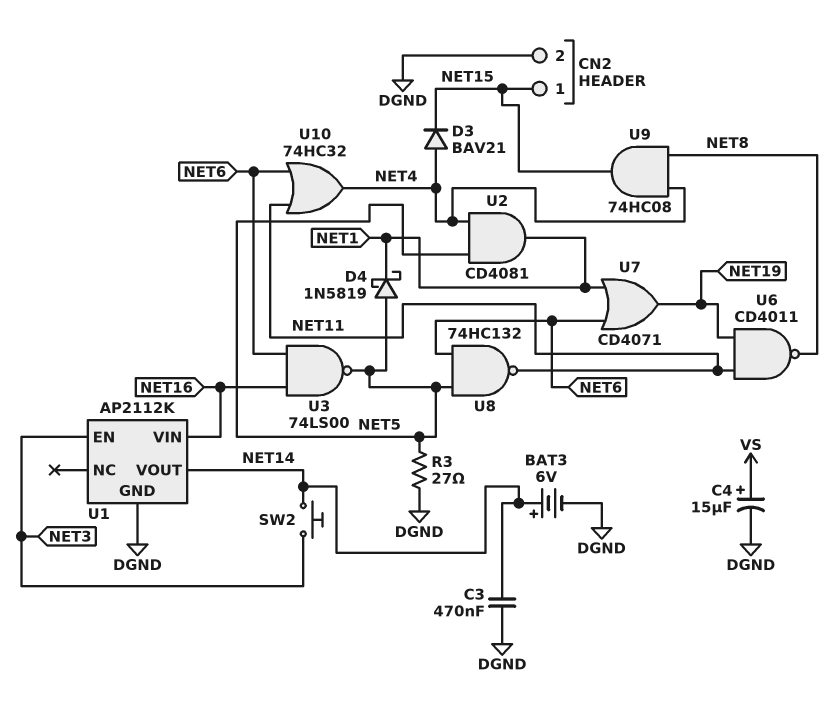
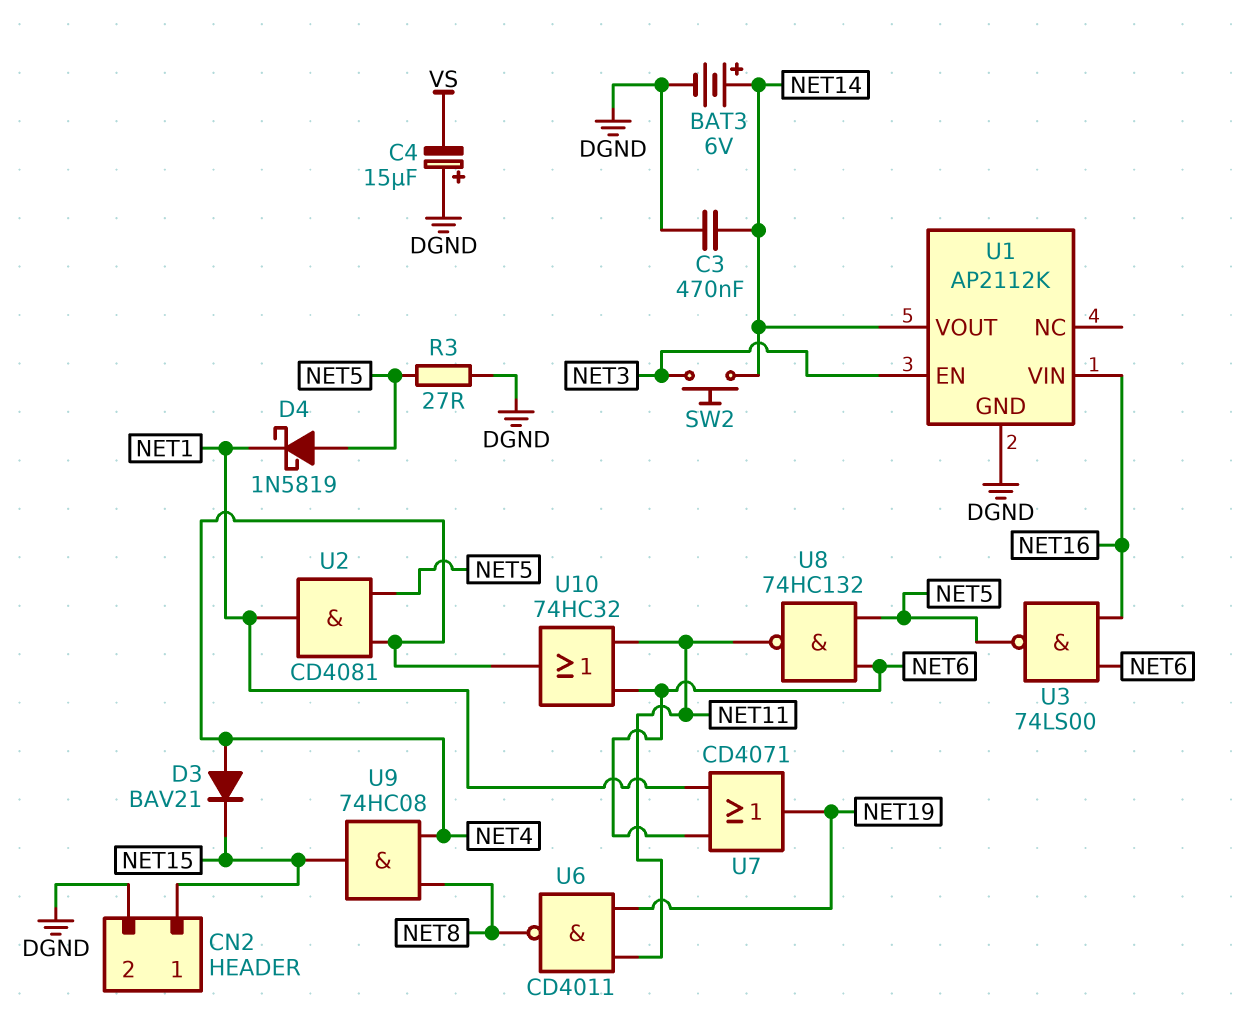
C4: 15uF (plus VS, minus DGND) -> 15uF (plus DGND, minus VS)

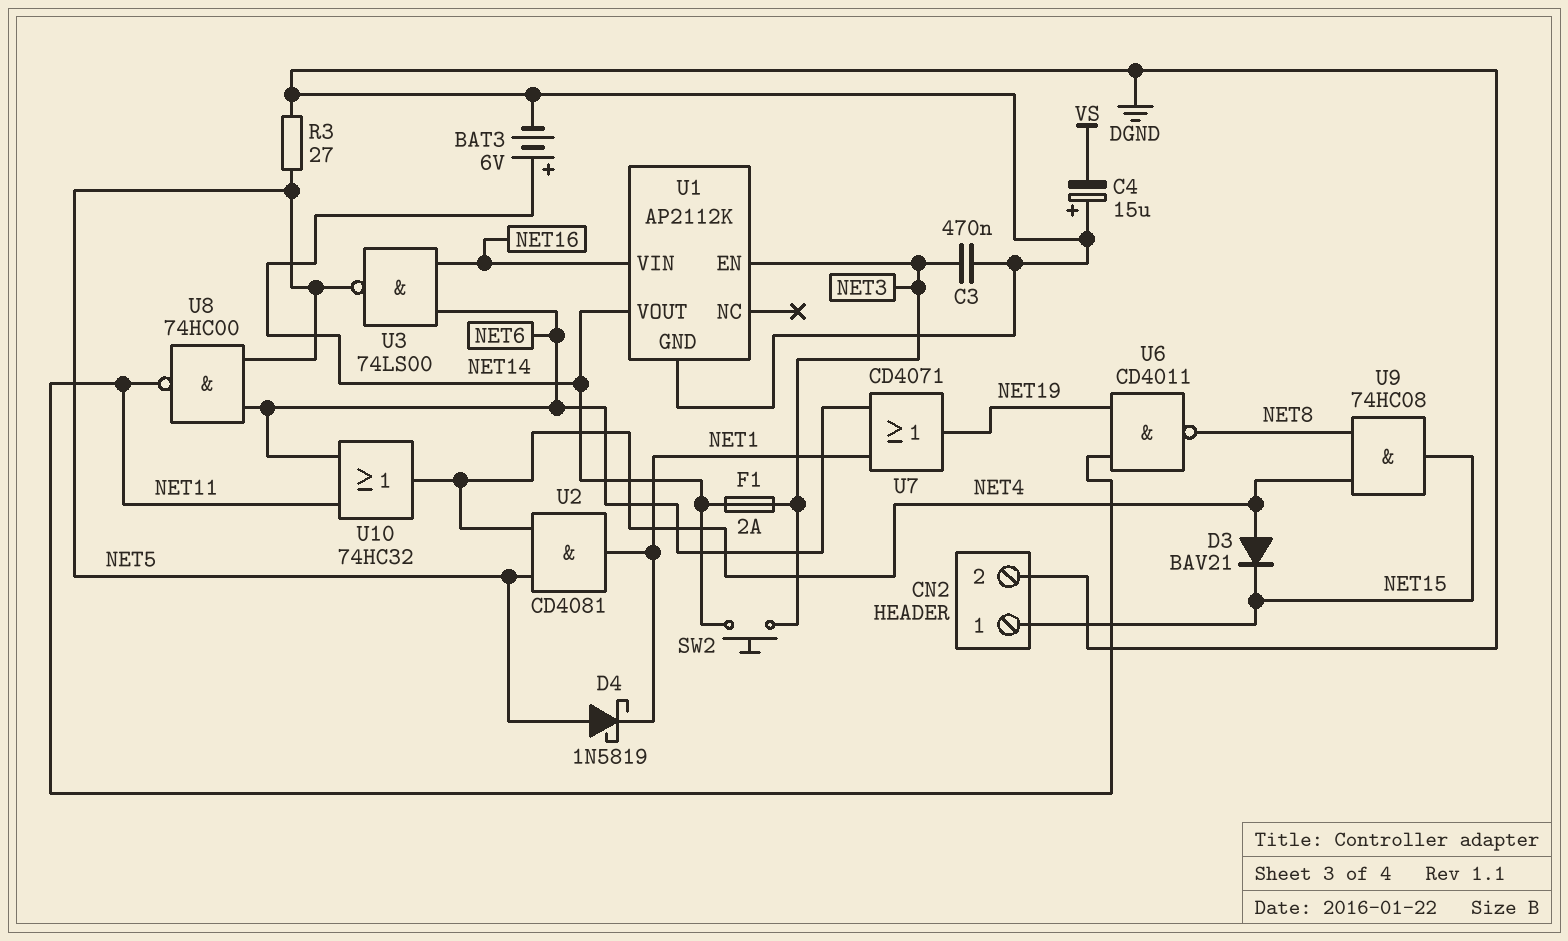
C3: 470nF (DGND, NET14) -> 470nF (DGND, NET3)
F1: none -> 2A (NET3, NET14)
U8: NAND 74HC132 (in NET5, in NET6, out NET11) -> NAND 74HC00 (in NET5, in NET6, out NET11)

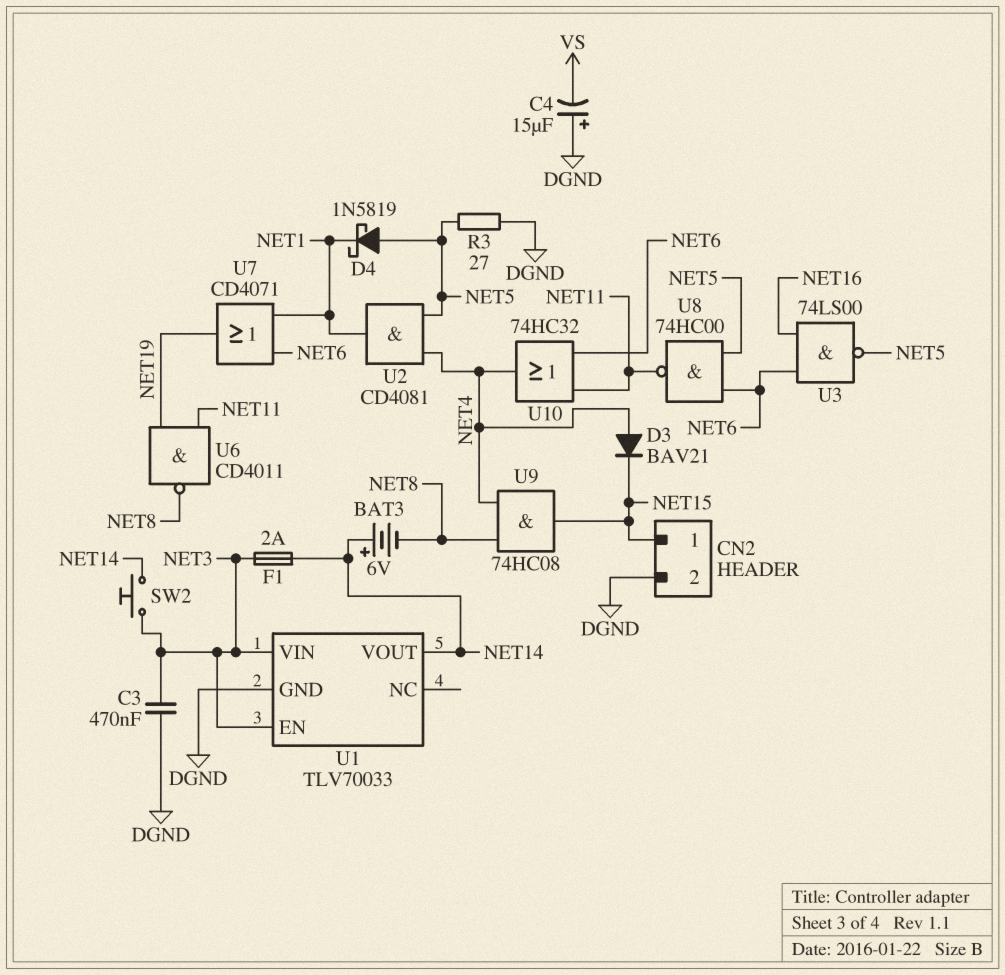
BAT3: 6V (plus NET14, minus DGND) -> 6V (plus NET14, minus NET8)
U1: AP2112K -> TLV70033
U1 pin VIN: NET16 -> NET3

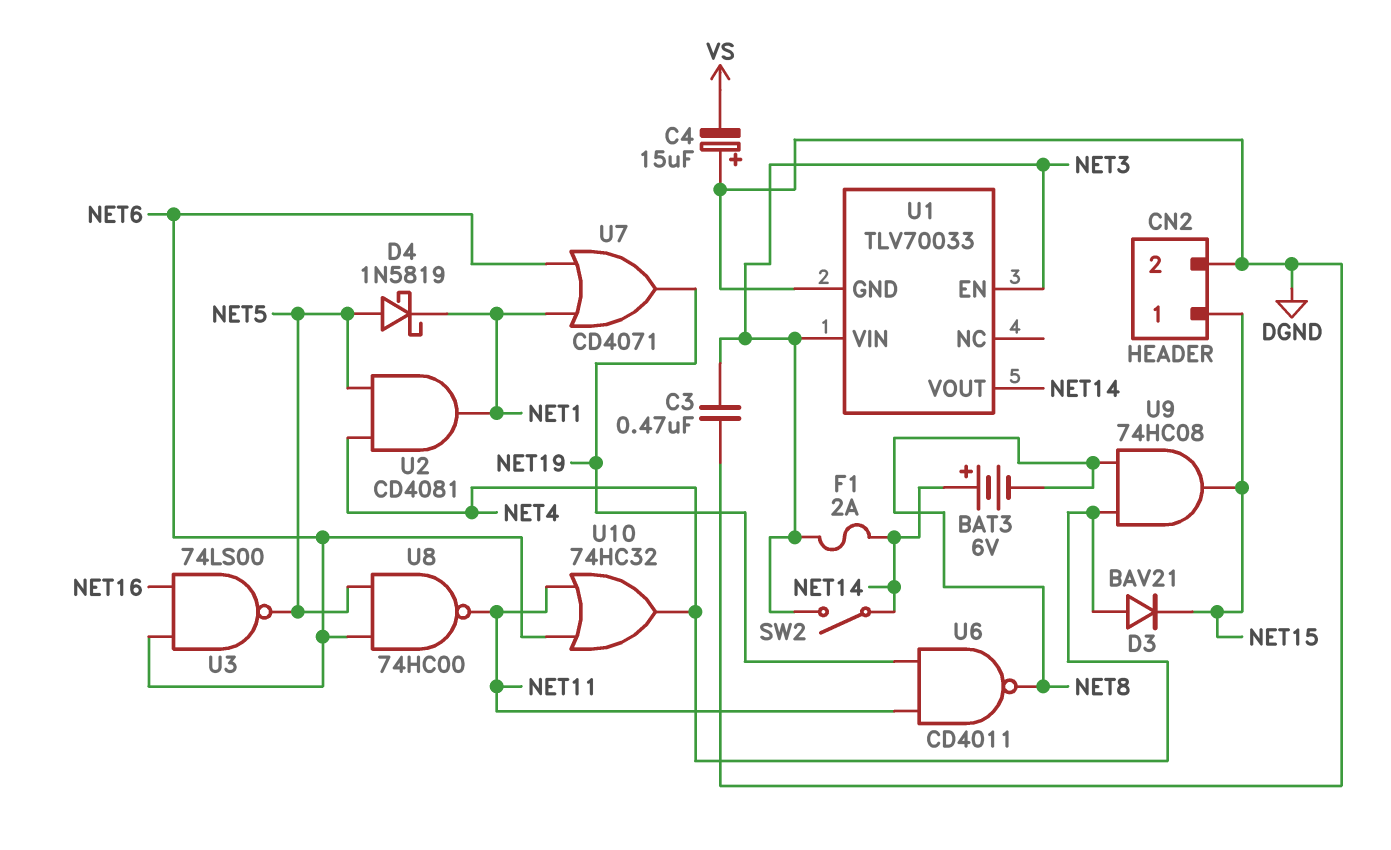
R3: 27 (DGND, NET5) -> none
SW2: button (NET3, NET14) -> switch (NET3, NET14)

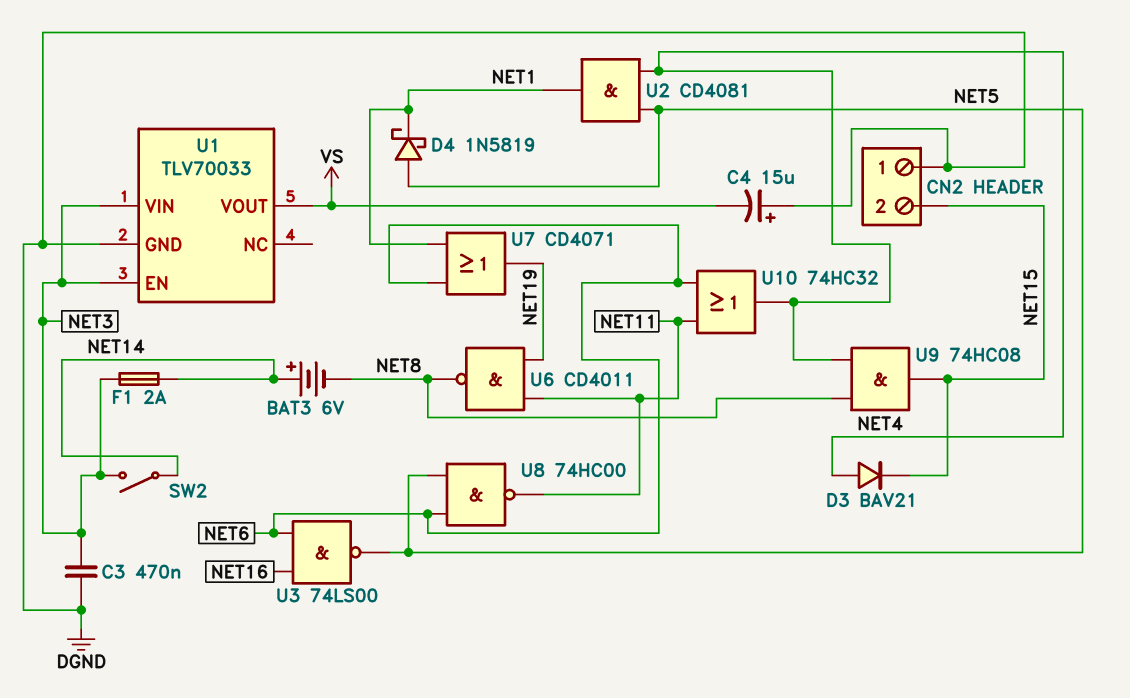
CN2 pin 1: NET15 -> DGND
CN2 pin 2: DGND -> NET15
U1 pin VOUT: NET14 -> VS

